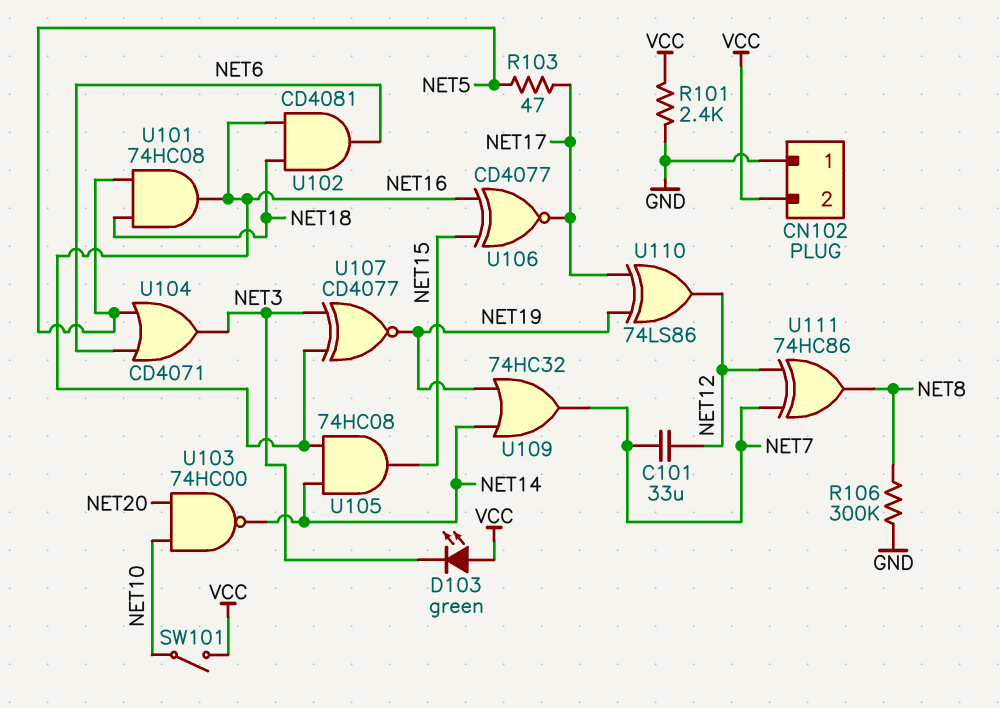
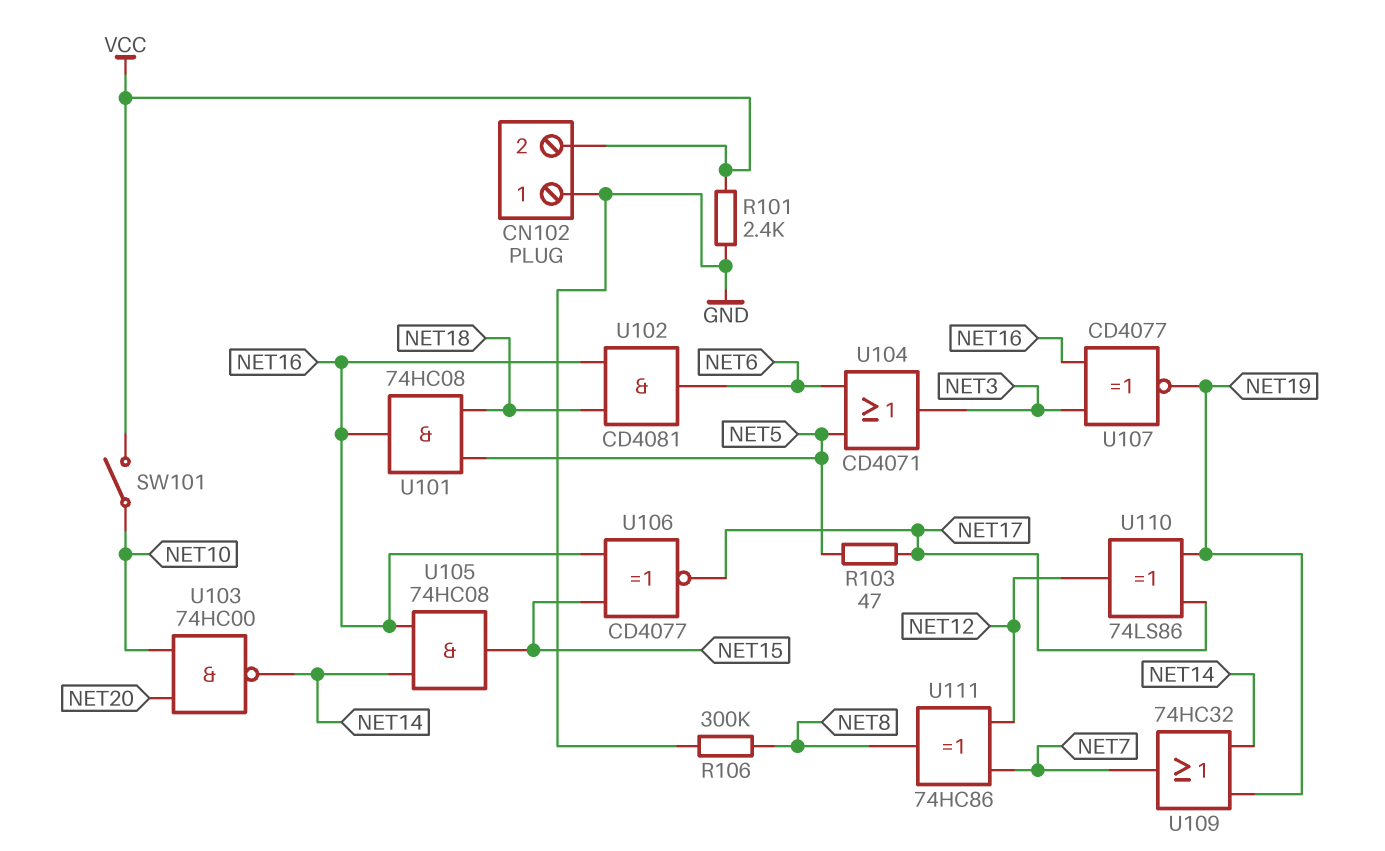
C101: 33uF (NET7, NET12) -> none
D103: LED green (A VCC, K NET3) -> none

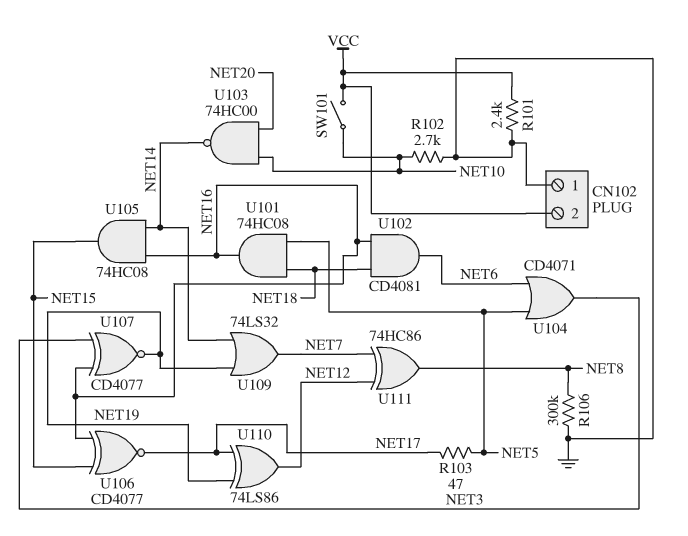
R102: none -> 2.7k (GND, NET10)
U109: OR 74HC32 (in NET14, in NET19, out NET7) -> OR 74LS32 (in NET14, in NET19, out NET7)

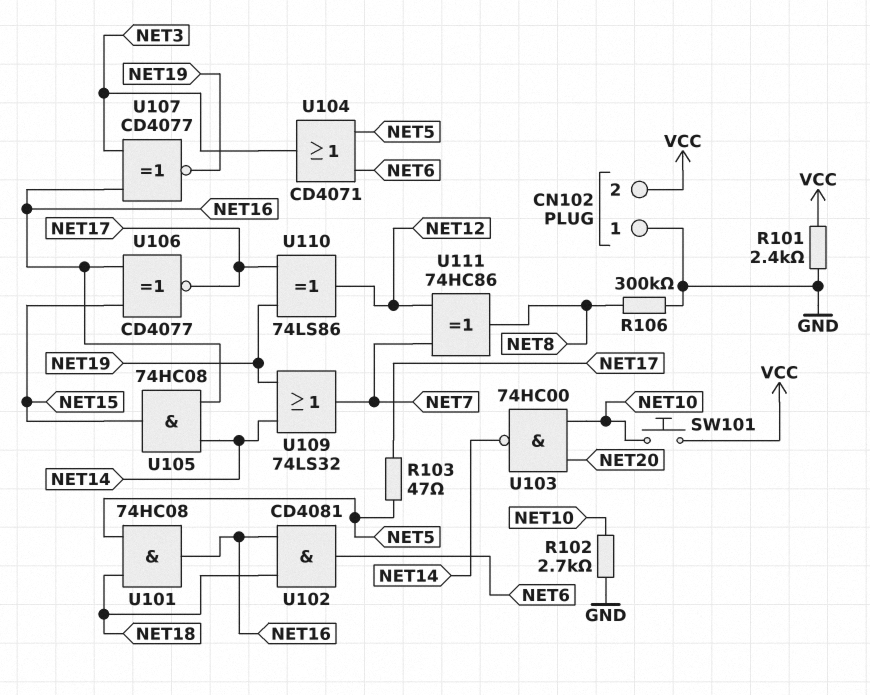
SW101: switch (NET10, VCC) -> button (NET10, VCC)

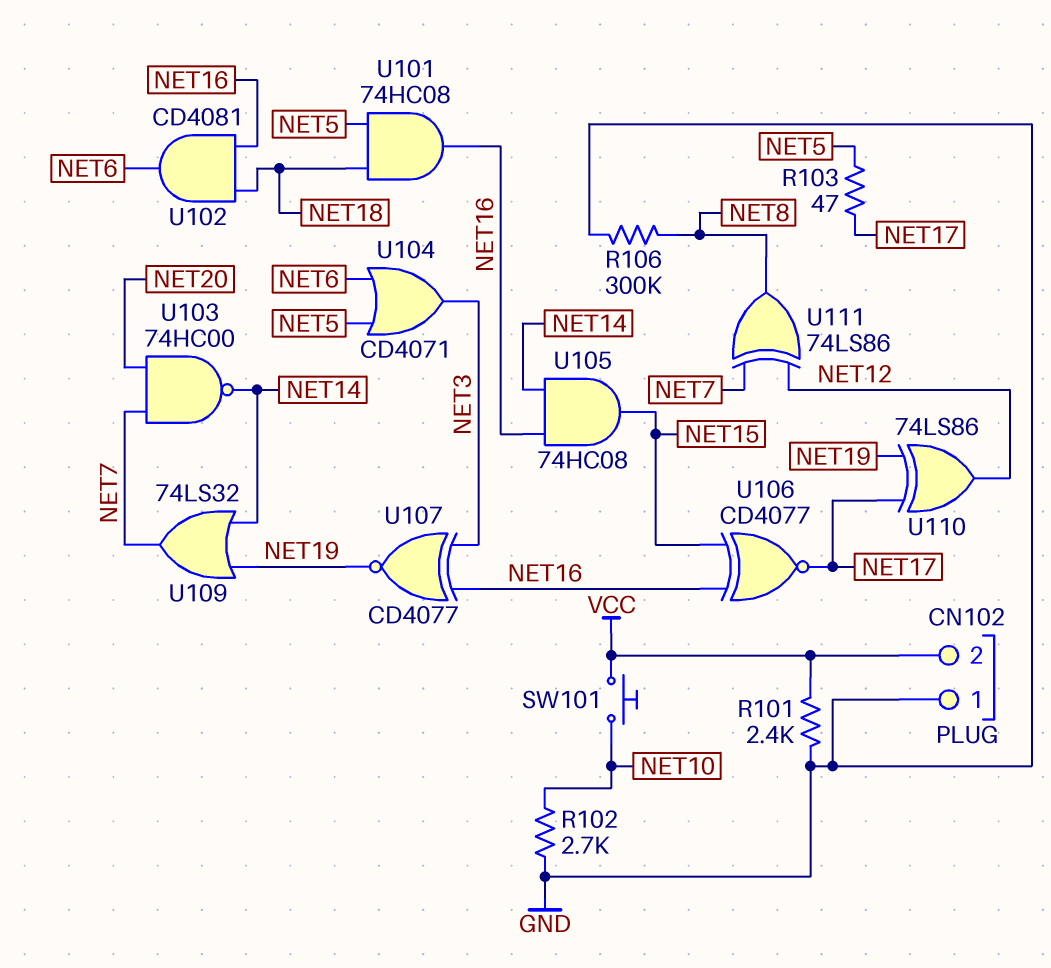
U103: NAND 74HC00 (in NET10, in NET20, out NET14) -> NAND 74HC00 (in NET7, in NET20, out NET14)
U111: XOR 74HC86 (in NET7, in NET12, out NET8) -> XOR 74LS86 (in NET7, in NET12, out NET8)

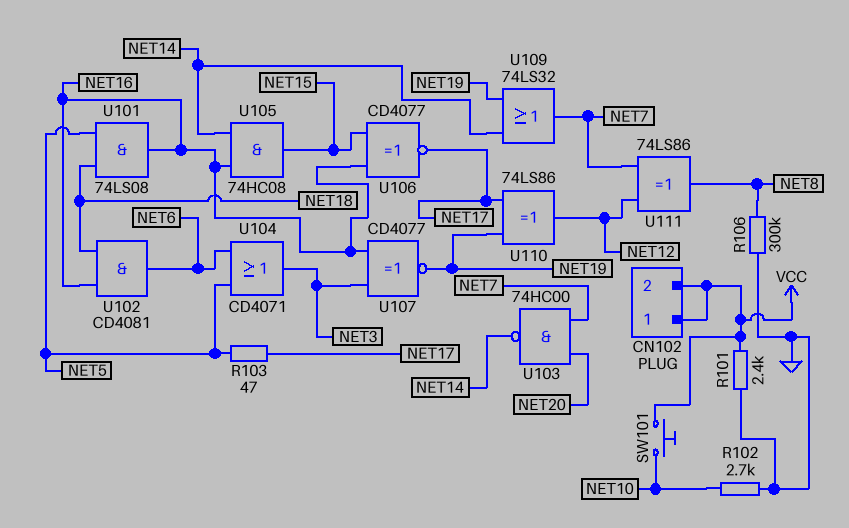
CN102 pin 1: GND -> VCC
U101: AND 74HC08 (in NET5, in NET18, out NET16) -> AND 74LS08 (in NET5, in NET18, out NET16)

